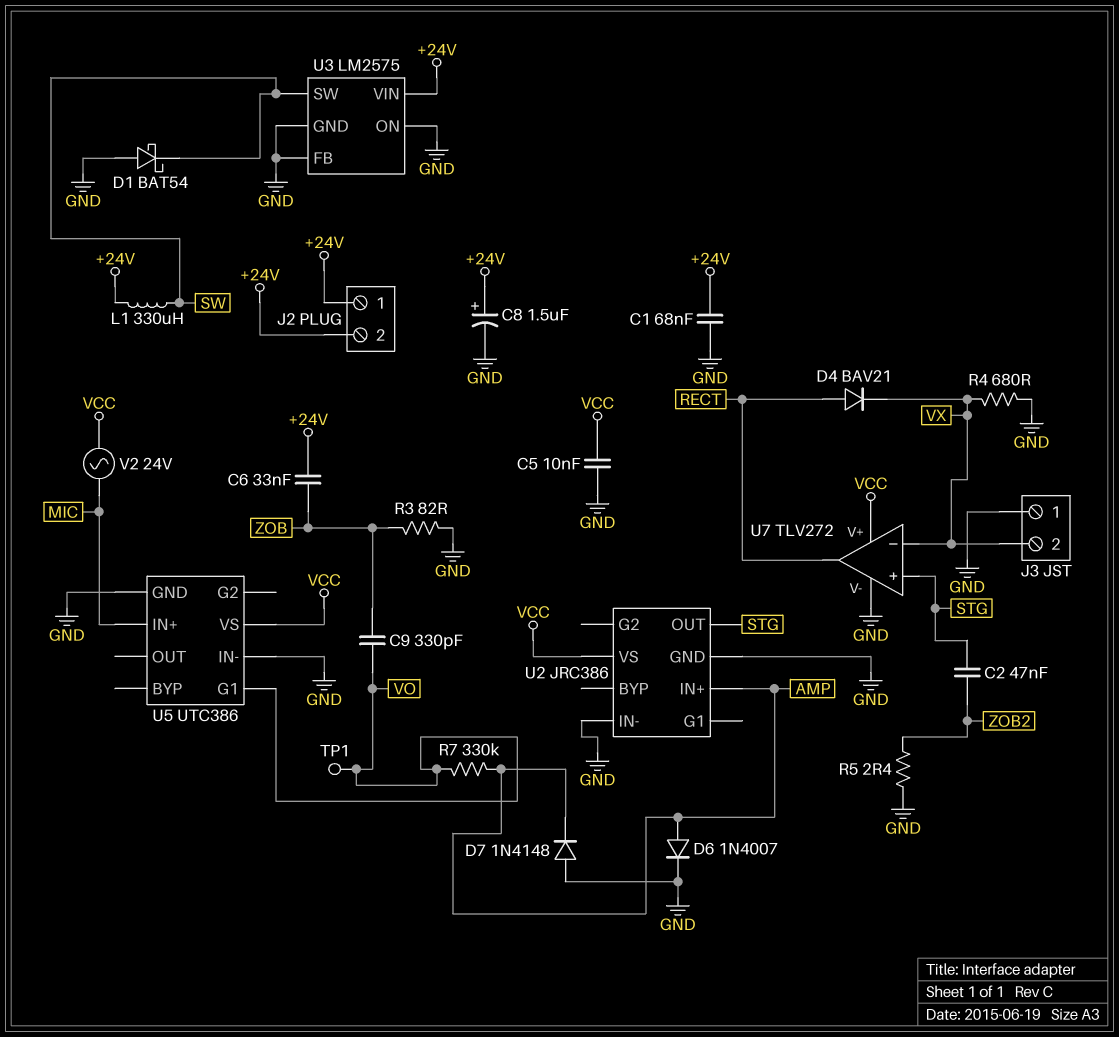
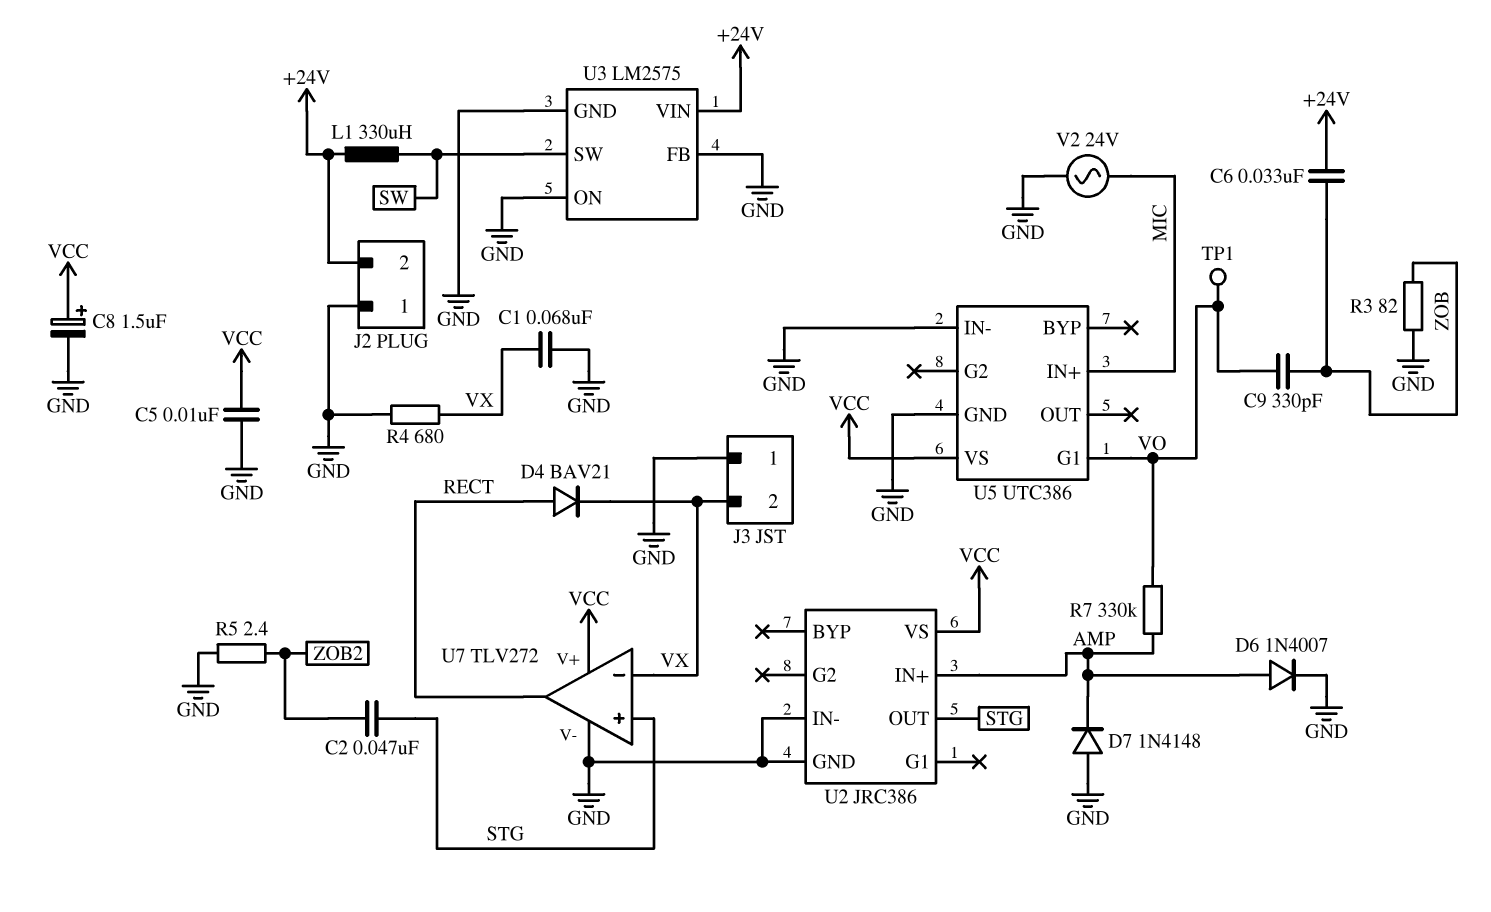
C1: 68nF (+24V, GND) -> 68nF (GND, VX)
C8: 1.5uF (plus +24V, minus GND) -> 1.5uF (plus VCC, minus GND)
D1: schottky BAT54 (A GND, K SW) -> none
J2 pin 1: +24V -> GND
V2: AC 24V (MIC, VCC) -> AC 24V (GND, MIC)

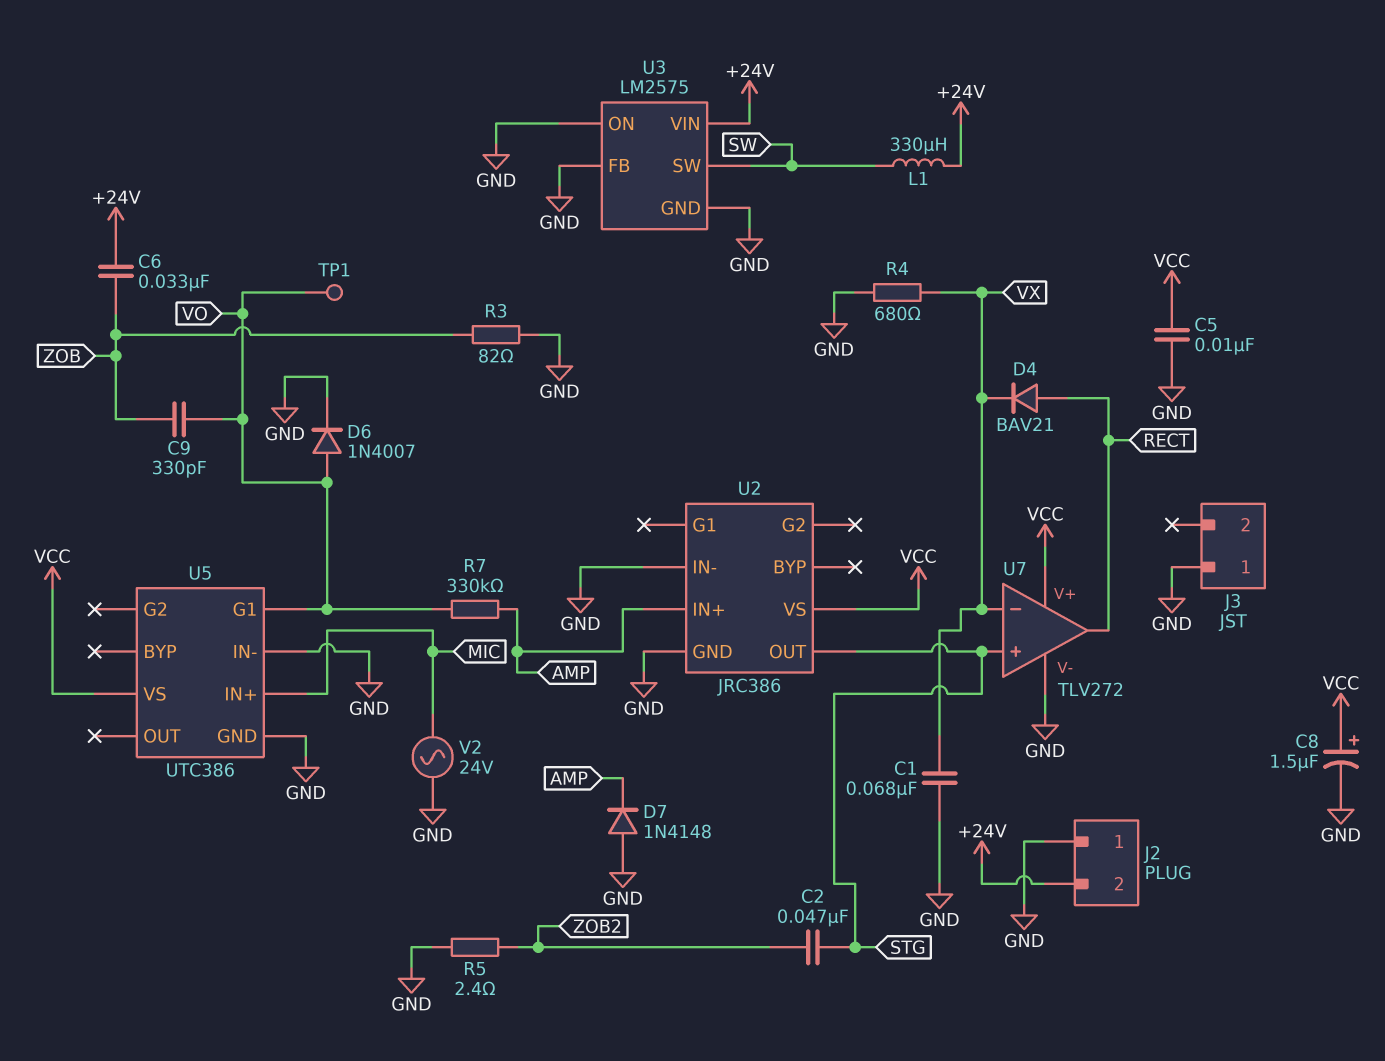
D6: diode 1N4007 (A AMP, K GND) -> diode 1N4007 (A VO, K GND)
J3 pin 2: VX -> none

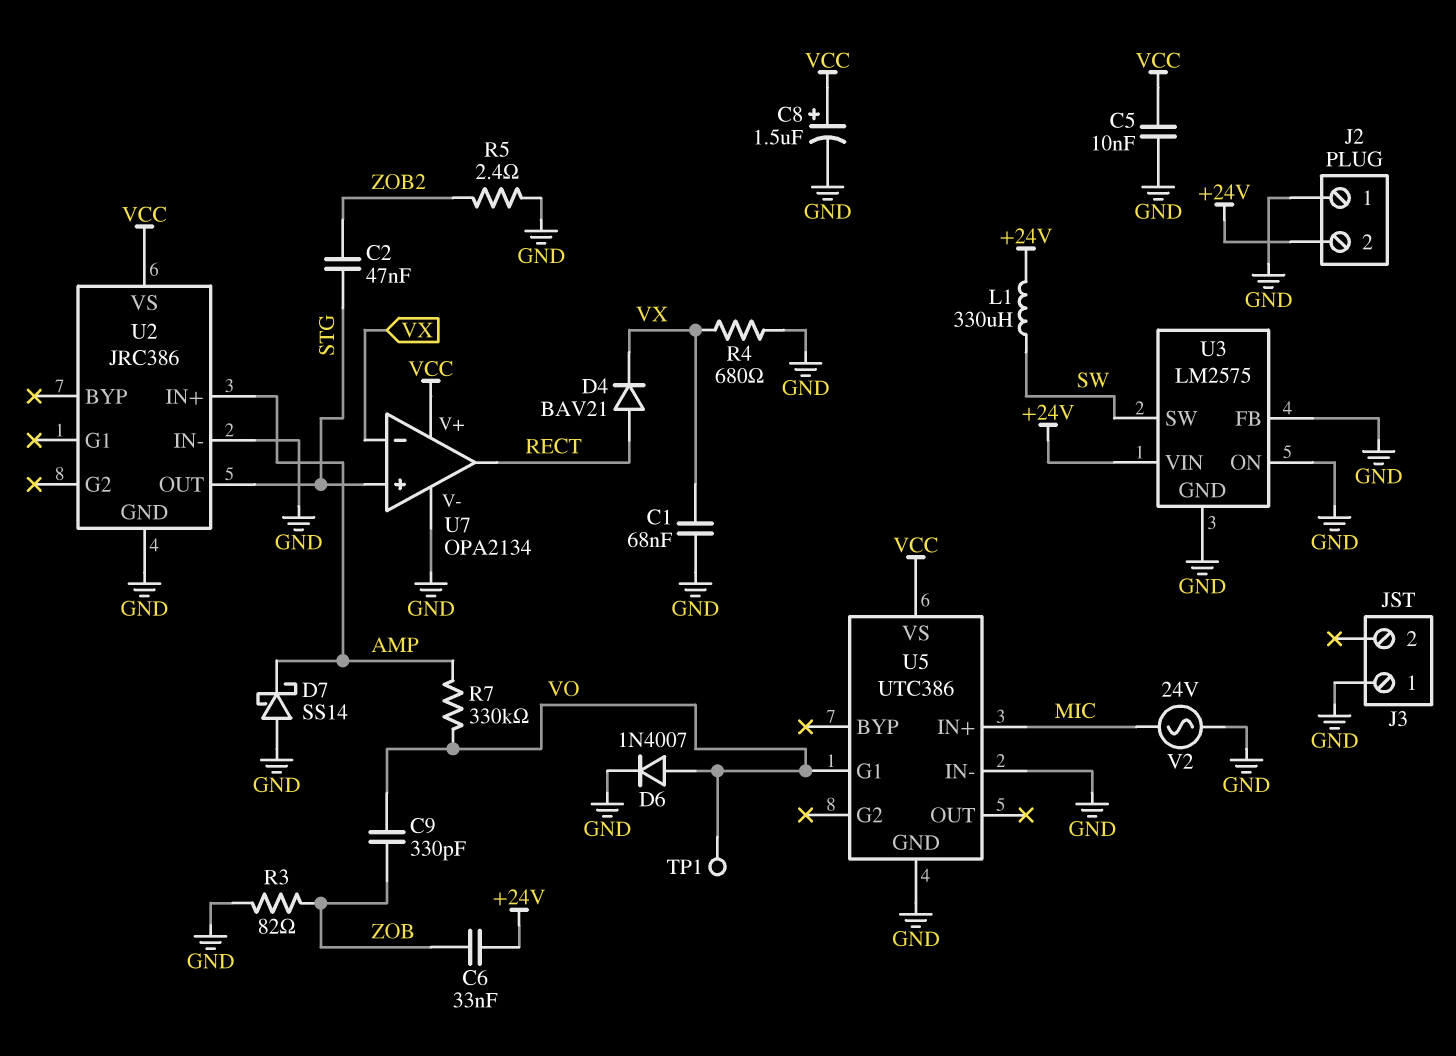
D7: diode 1N4148 (A GND, K AMP) -> schottky SS14 (A GND, K AMP)
U7: TLV272 -> OPA2134

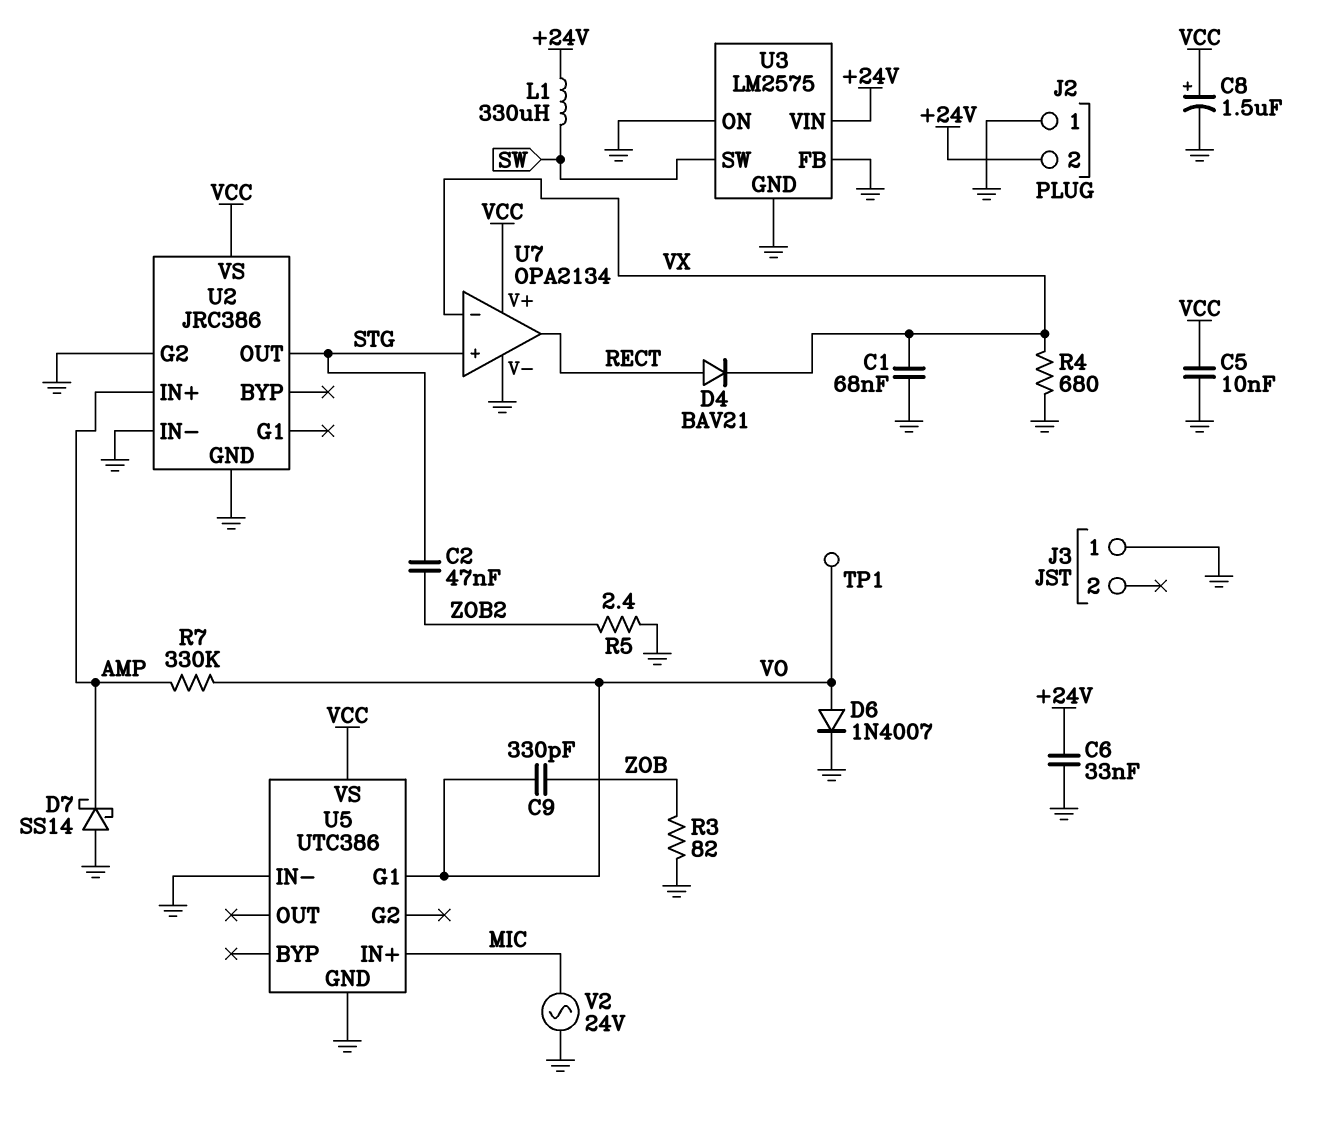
C6: 33nF (+24V, ZOB) -> 33nF (+24V, GND)
U2 pin G2: none -> GND

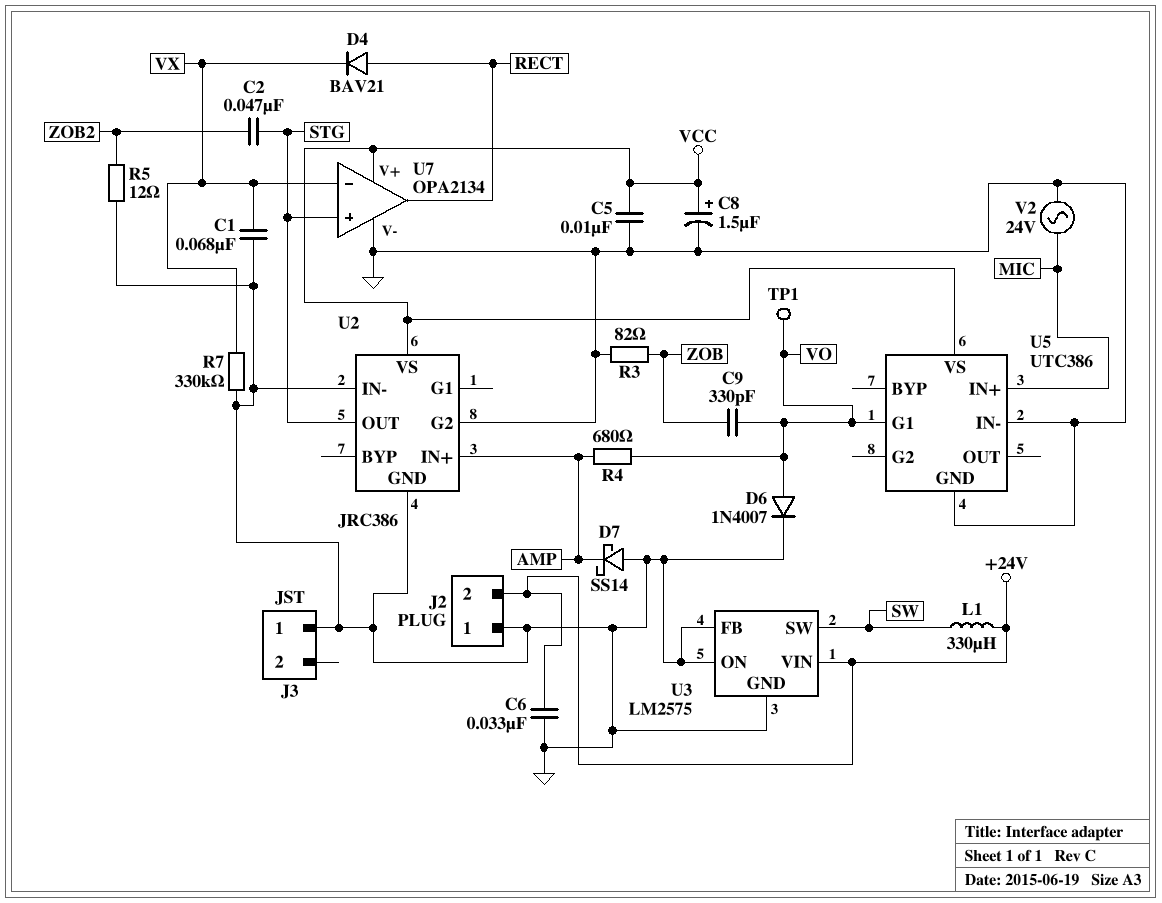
R4: 680 (GND, VX) -> 680 (AMP, VO)
R5: 2.4 (GND, ZOB2) -> 12 (GND, ZOB2)
R7: 330k (AMP, VO) -> 330k (GND, VX)

